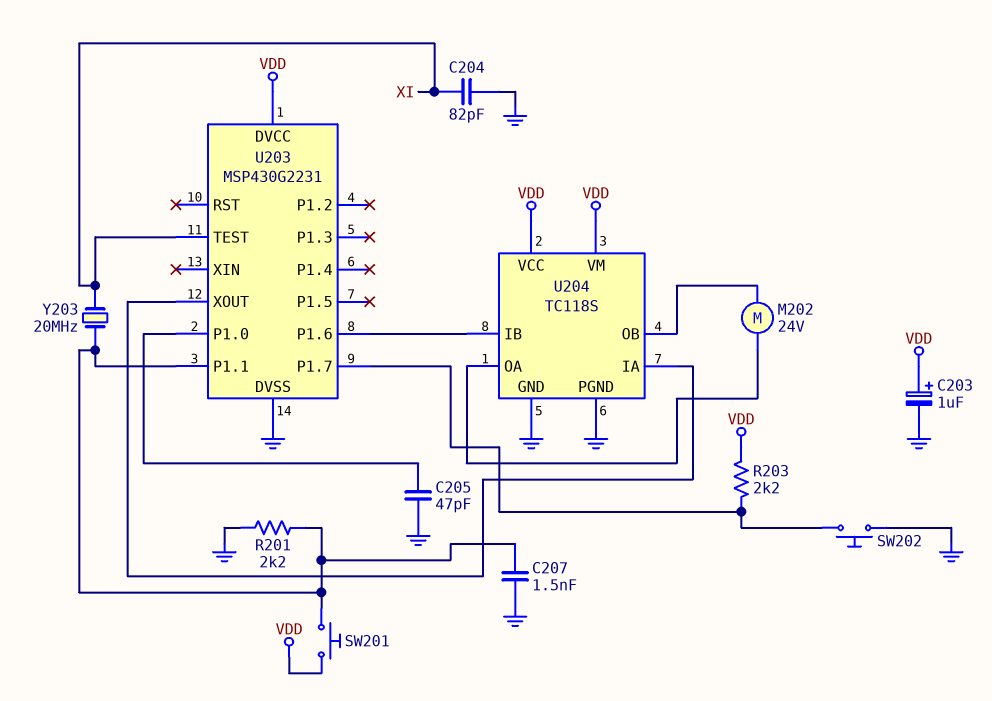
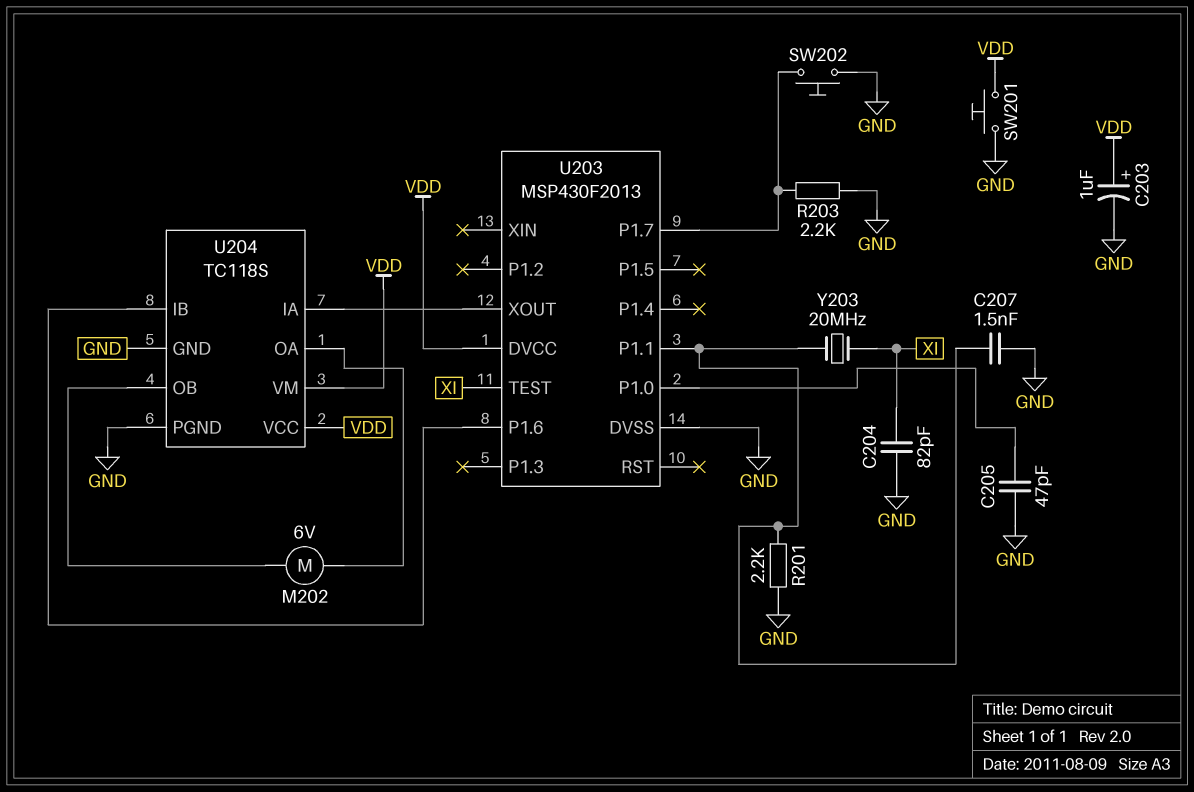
M202: motor 24V (U204/OA, U204/OB) -> motor 6V (U204/OA, U204/OB)
R203: 2.2k (U203/P1.7, VDD) -> 2.2k (GND, U203/P1.7)
SW201: button (U203/P1.1, VDD) -> button (GND, VDD)
U203: MSP430G2231 -> MSP430F2013

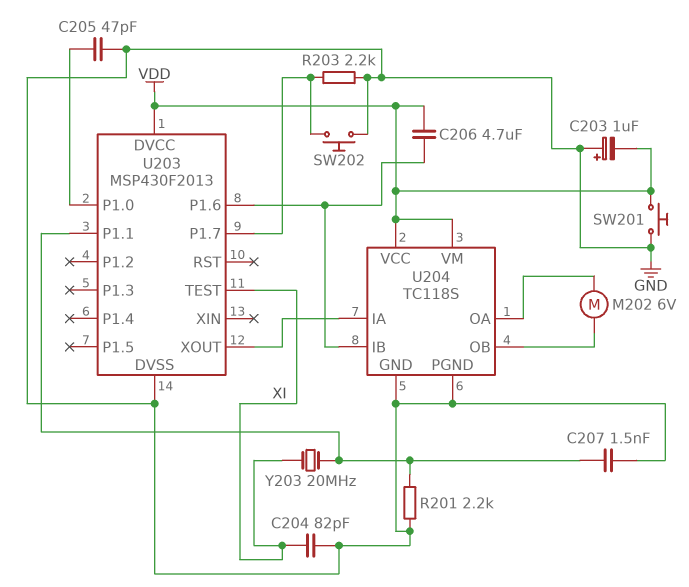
C203: 1uF (plus VDD, minus GND) -> 1uF (plus GND, minus VDD)
C206: none -> 4.7uF (U203/P1.6, VDD)

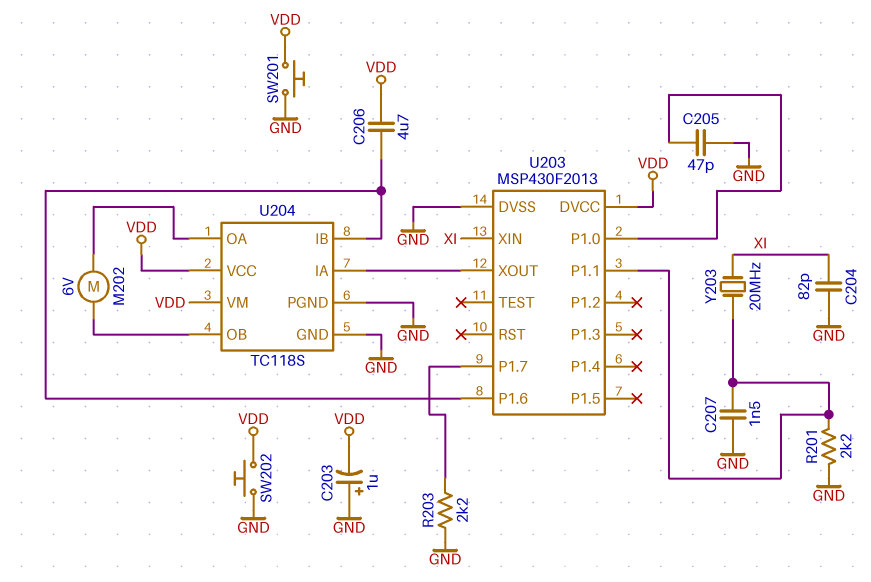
SW202: button (GND, U203/P1.7) -> button (GND, VDD)
U203 pin TEST: XI -> none
U203 pin XIN: none -> XI

